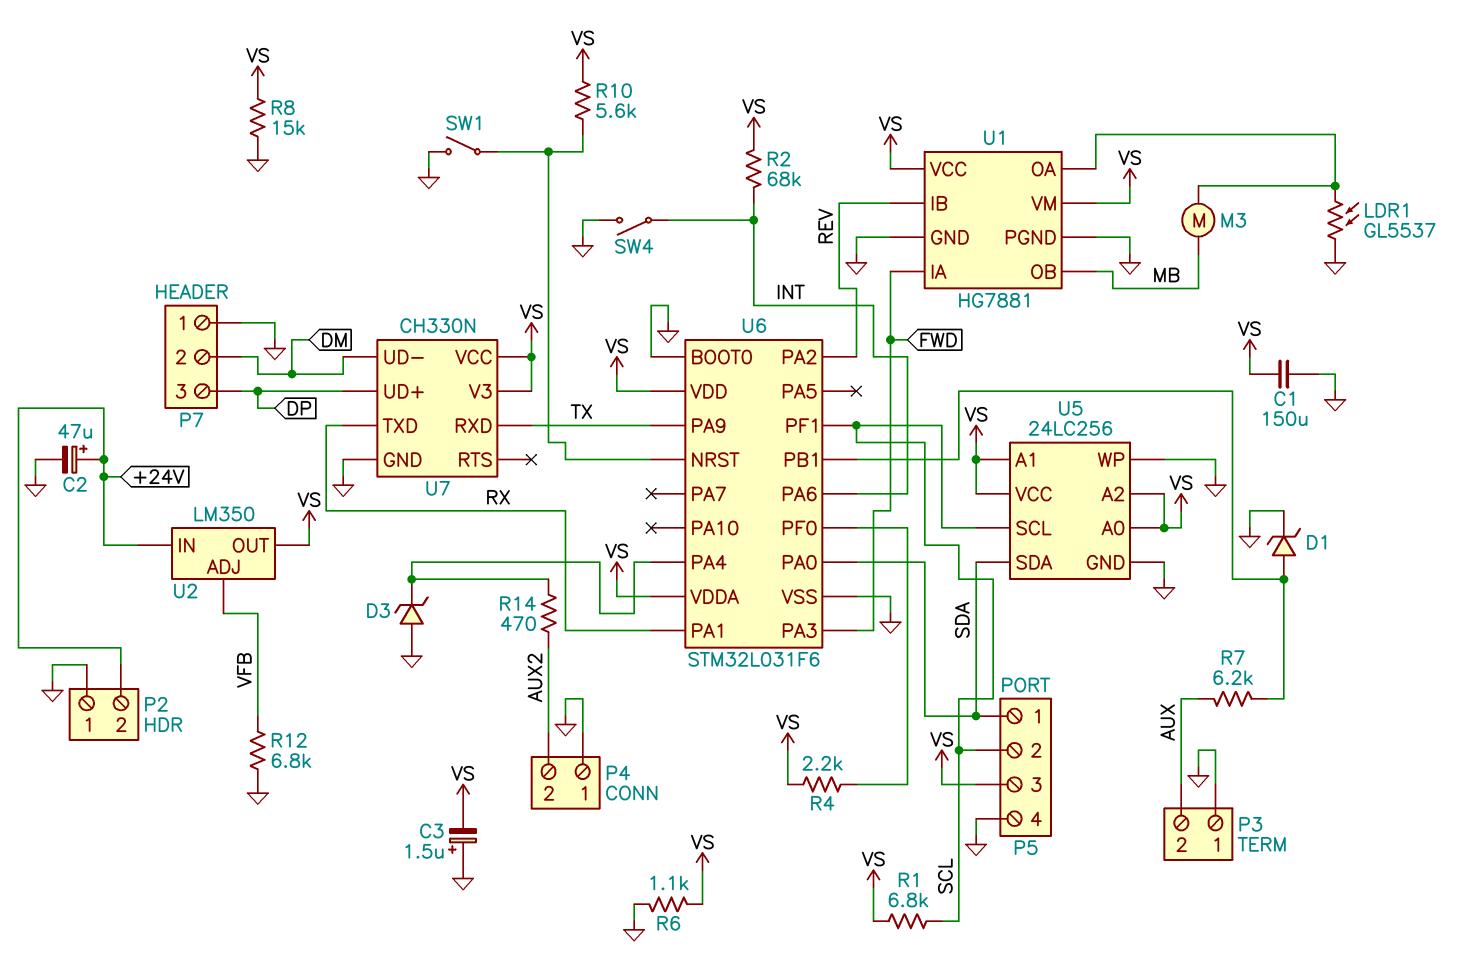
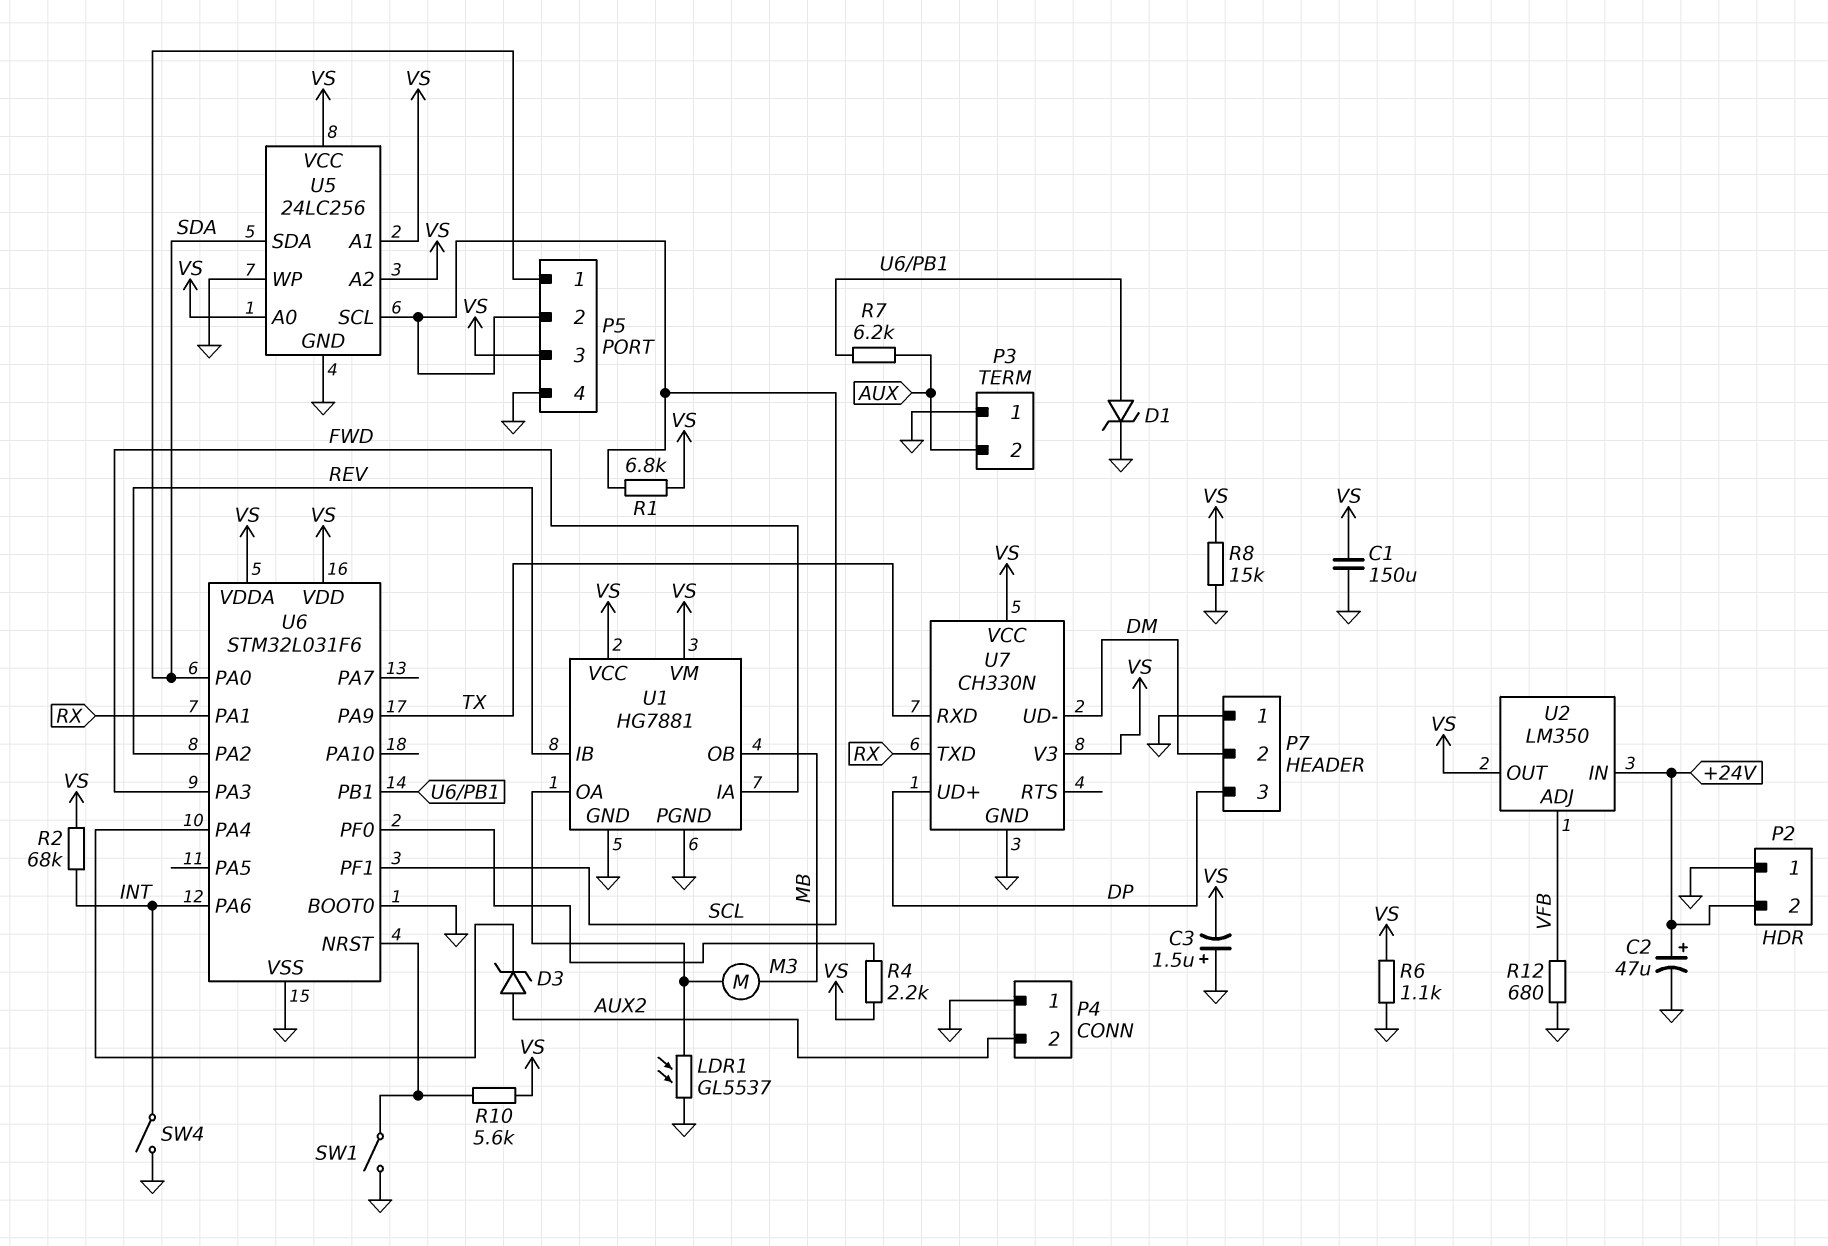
D3: zener (A GND, K U6/PA4) -> zener (A AUX2, K U6/PA4)
R12: 6.8k (GND, VFB) -> 680 (GND, VFB)
R14: 470 (AUX2, U6/PA4) -> none

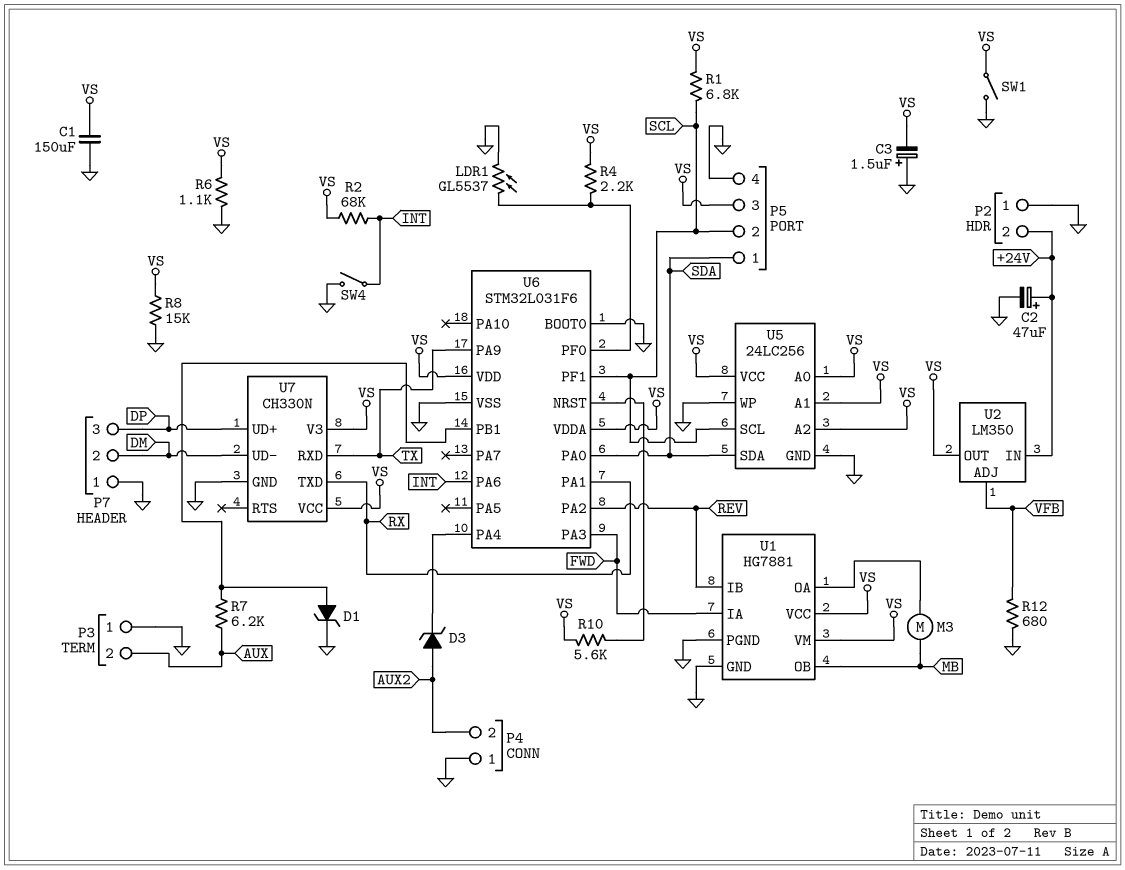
LDR1: GL5537 (GND, U1/OA) -> GL5537 (GND, U6/PF0)
SW1: switch (GND, U6/NRST) -> switch (GND, VS)

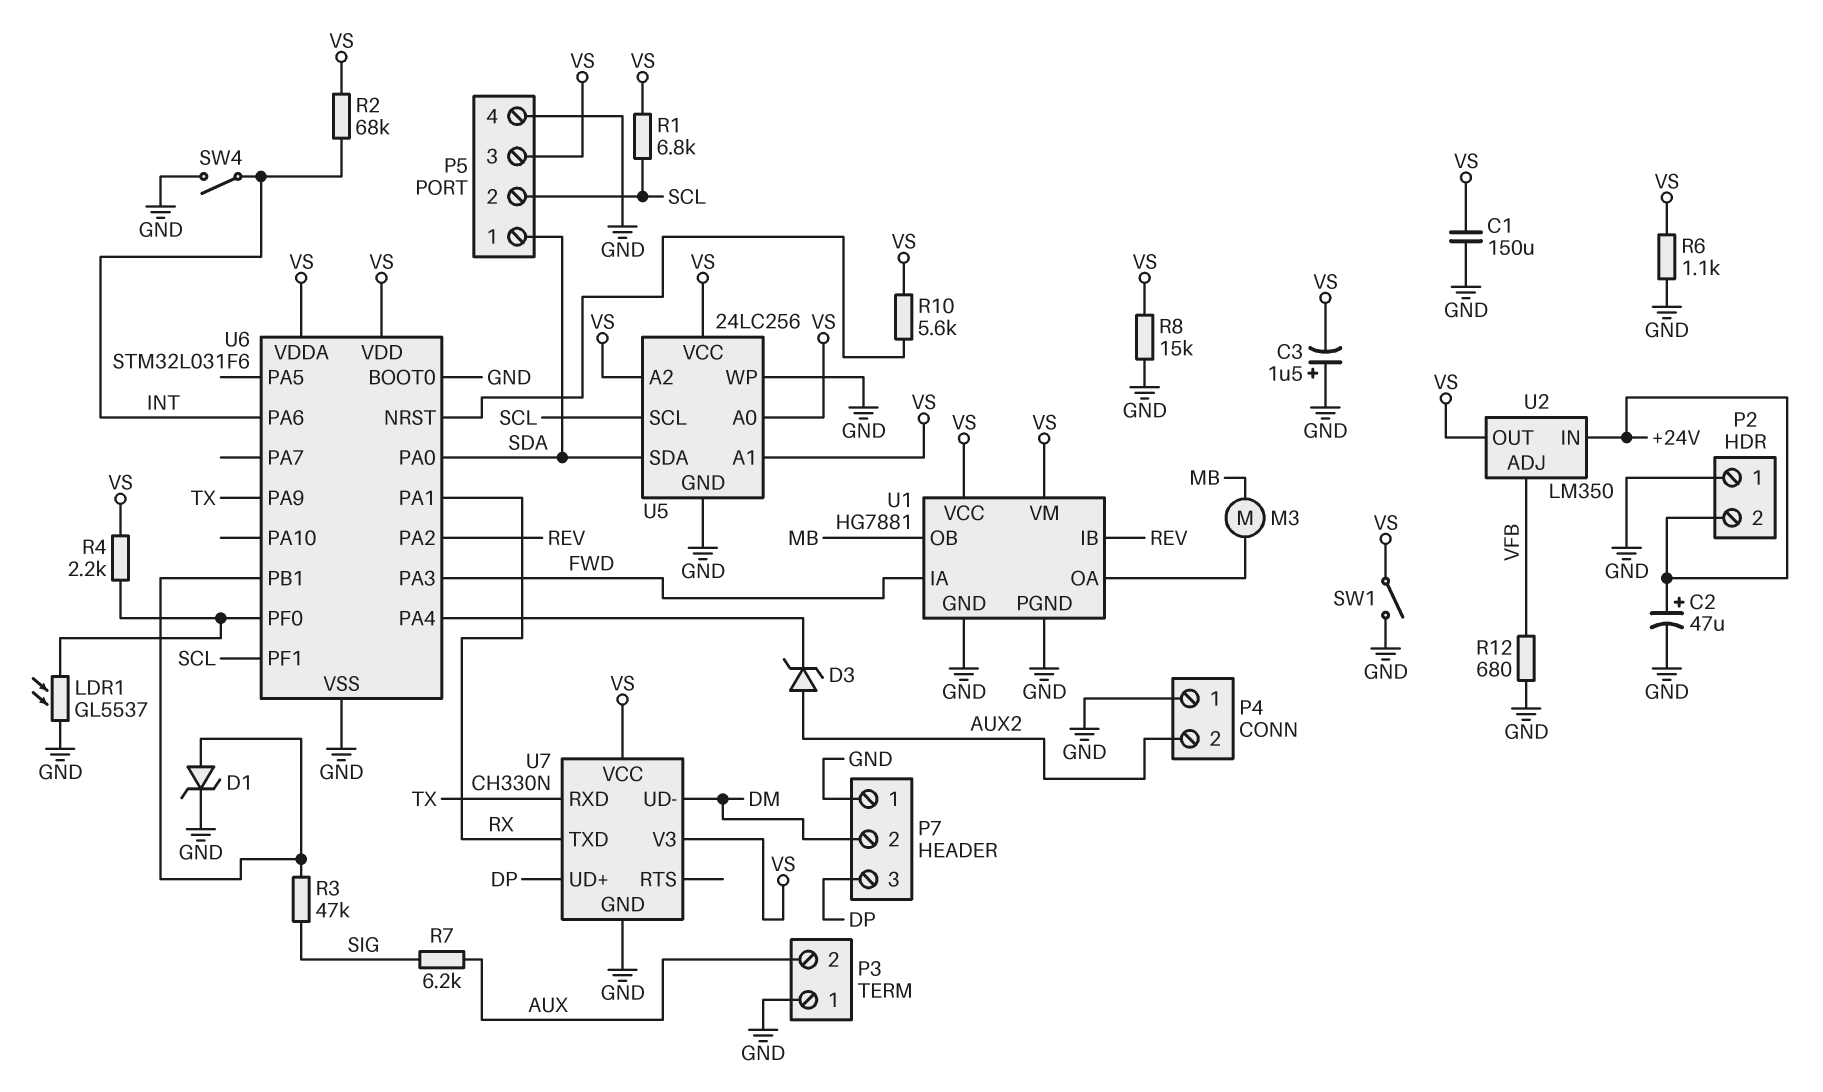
R3: none -> 47k (SIG, U6/PB1)
R7: 6.2k (AUX, U6/PB1) -> 6.2k (AUX, SIG)

